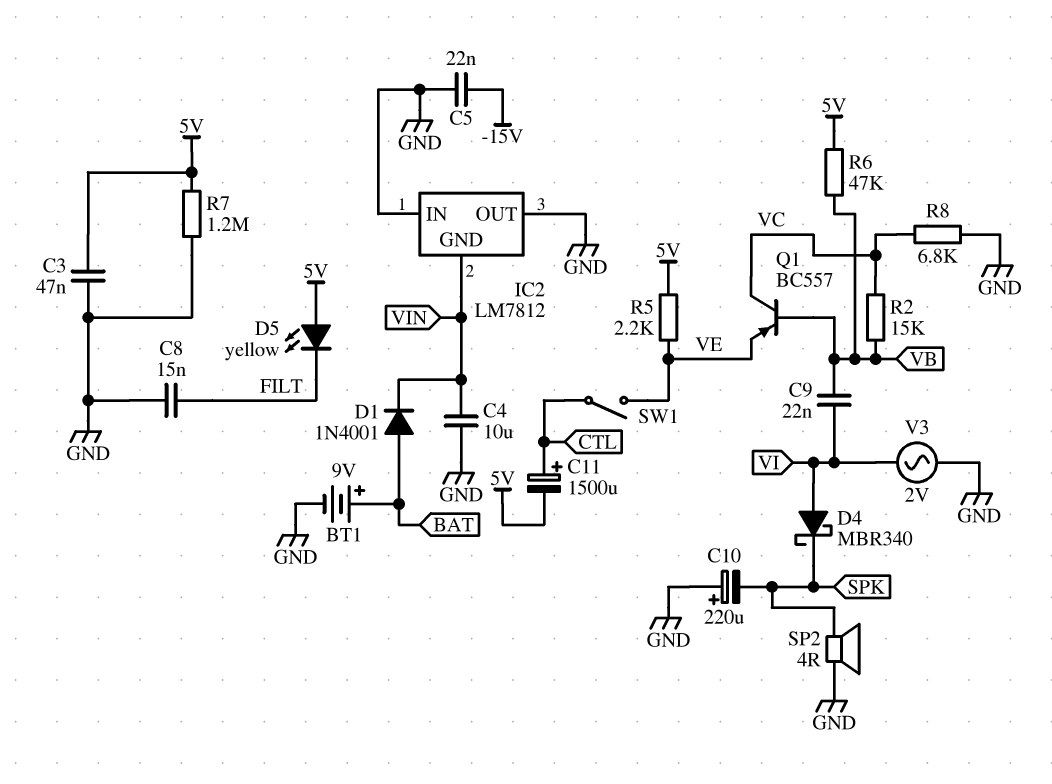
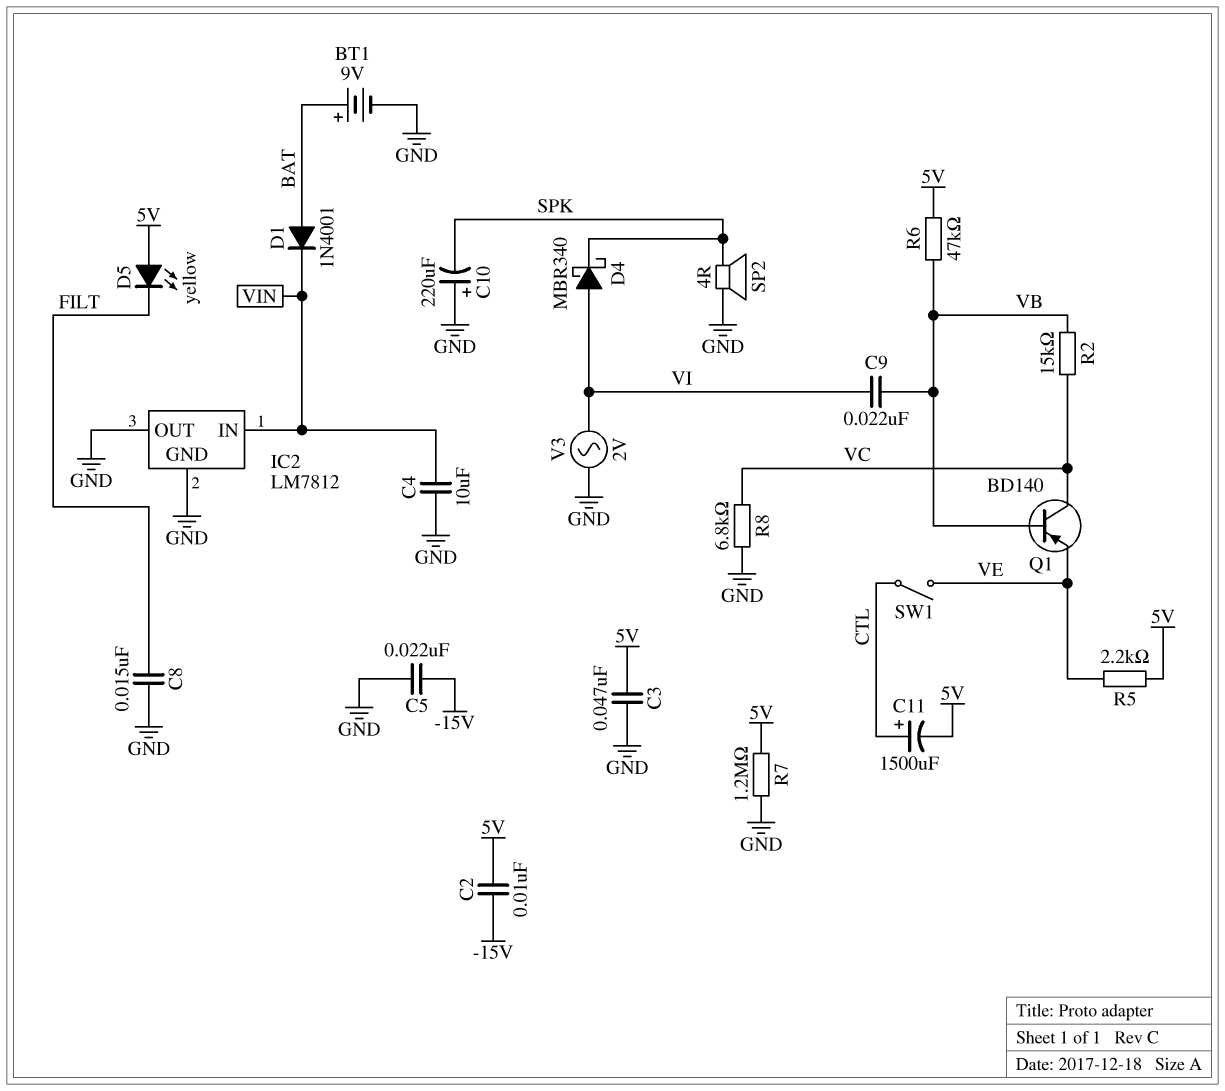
C2: none -> 10nF (-15V, 5V)
IC2 pin GND: VIN -> GND
IC2 pin IN: GND -> VIN
Q1: PNP BC557 (B VB, C VC, E VE) -> PNP BD140 (B VB, C VC, E VE)

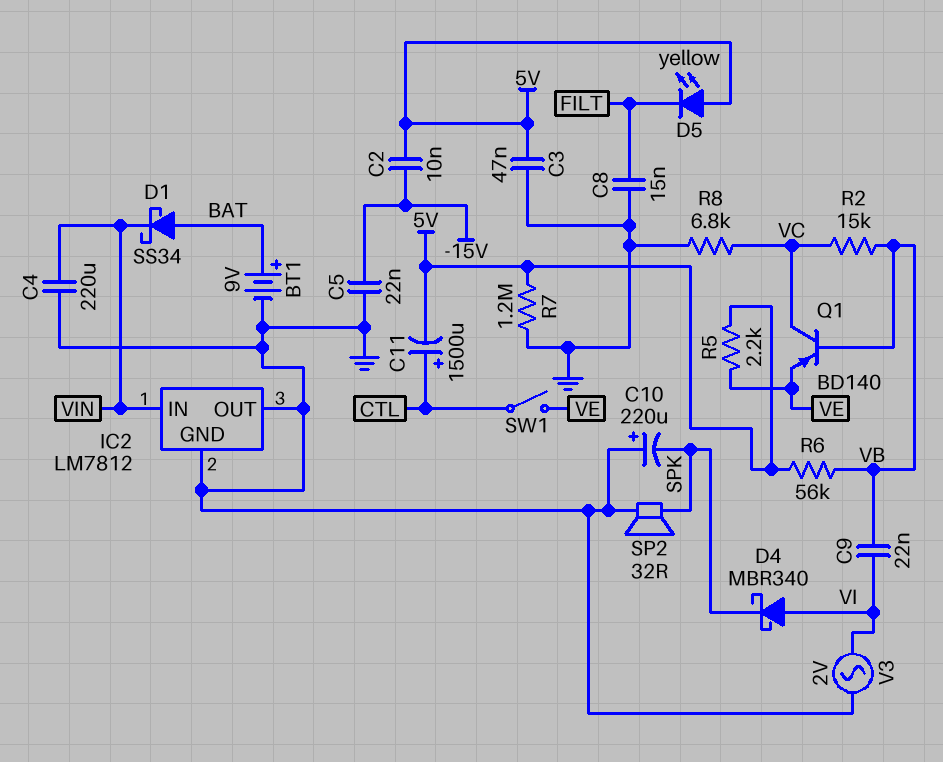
C4: 10uF (GND, VIN) -> 220uF (GND, VIN)
D1: diode 1N4001 (A BAT, K VIN) -> schottky SS34 (A BAT, K VIN)
R6: 47k (5V, VB) -> 56k (5V, VB)
SP2: speaker 4R (GND, SPK) -> speaker 32R (GND, SPK)

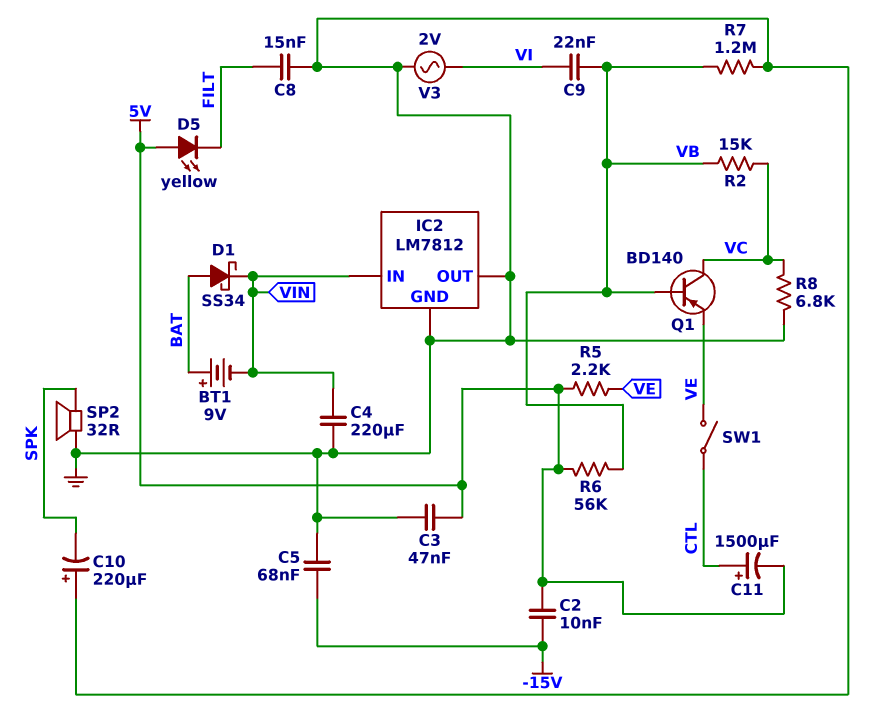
BT1: 9V (plus BAT, minus GND) -> 9V (plus BAT, minus VIN)
C5: 22nF (-15V, GND) -> 68nF (-15V, GND)
D4: schottky MBR340 (A VI, K SPK) -> none
R7: 1.2M (5V, GND) -> 1.2M (GND, VB)

